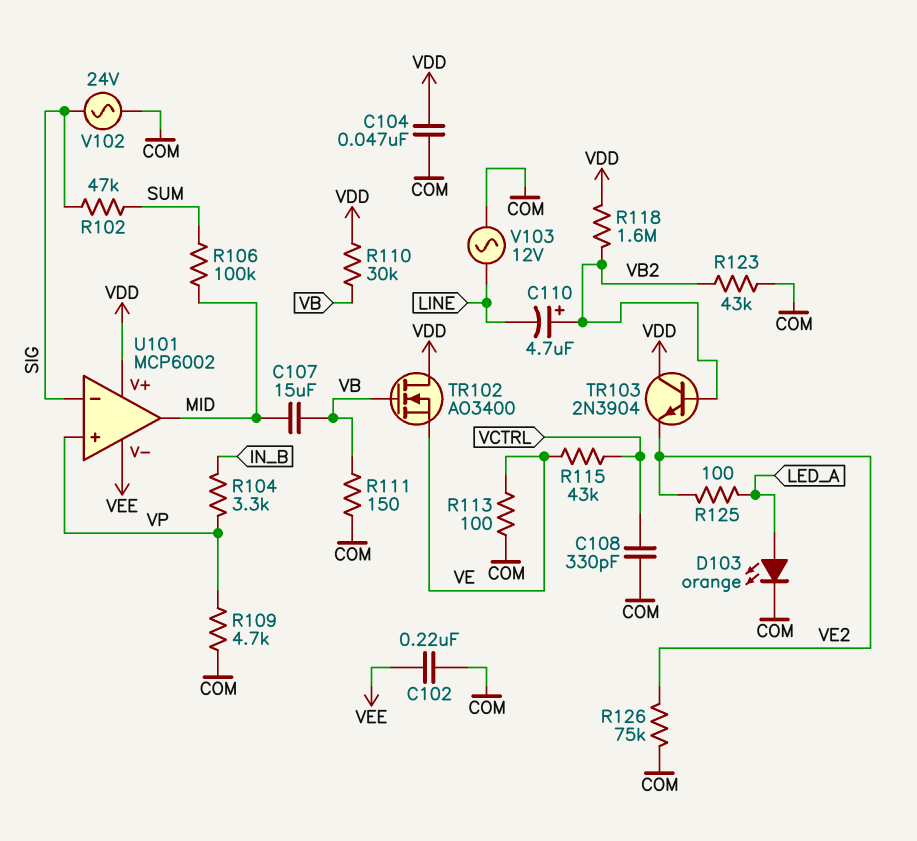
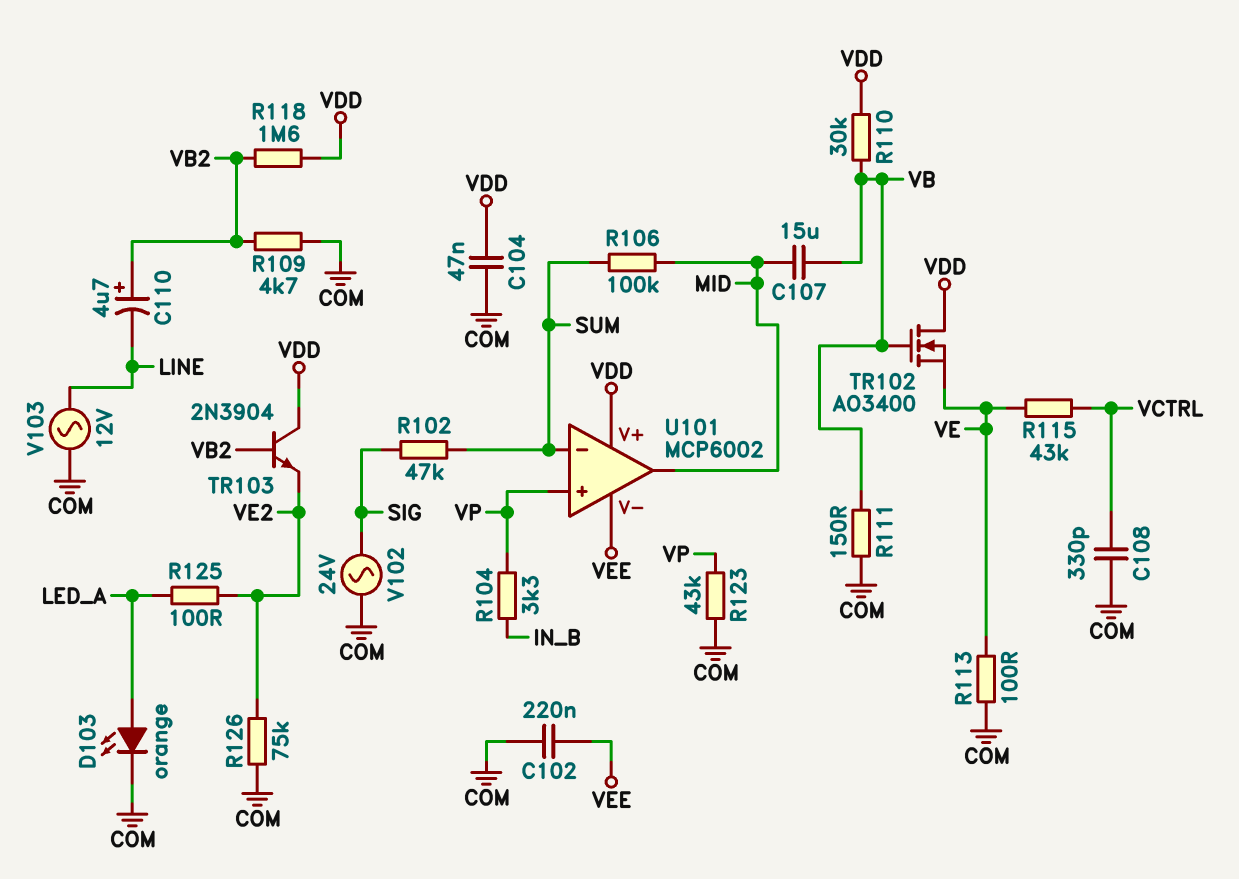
R109: 4.7k (COM, VP) -> 4.7k (COM, VB2)
R123: 43k (COM, VB2) -> 43k (COM, VP)
U101 pin in-: SIG -> SUM

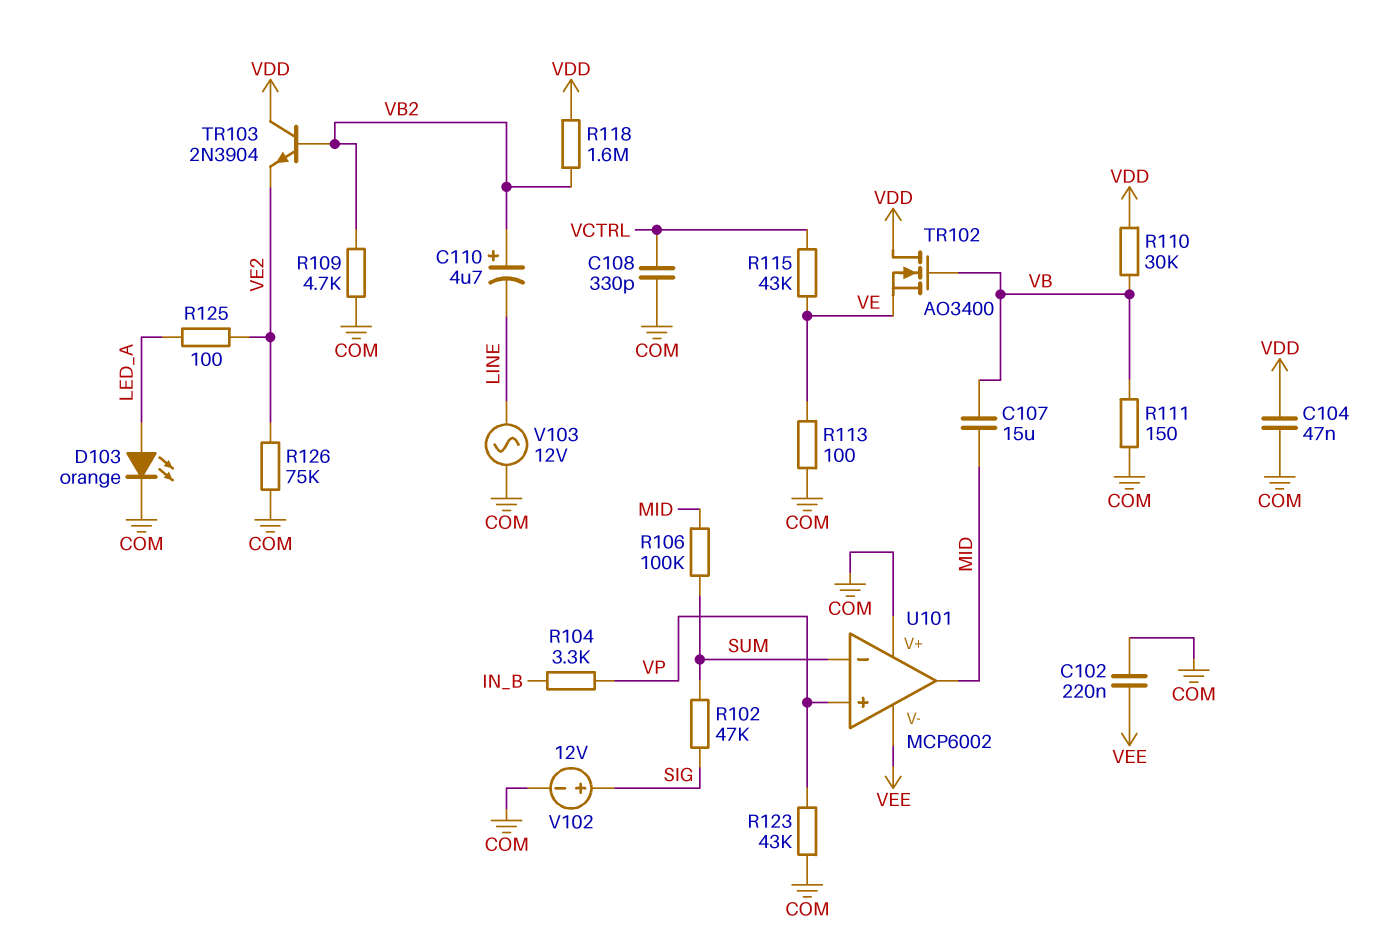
U101 pin V+: VDD -> COM
V102: AC 24V (COM, SIG) -> 12V (plus SIG, minus COM)

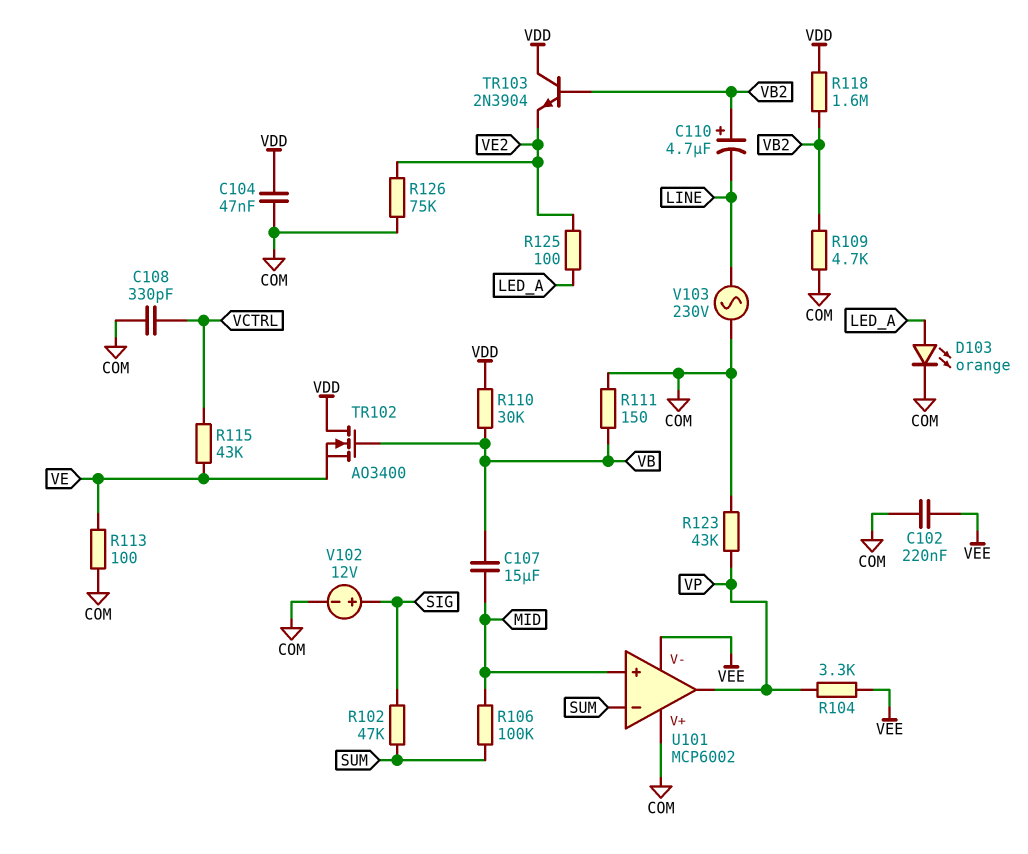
R104: 3.3k (IN_B, VP) -> 3.3k (VEE, VP)
U101 pin in+: VP -> MID
U101 pin out: MID -> VP
V103: AC 12V (COM, LINE) -> AC 230V (COM, LINE)

